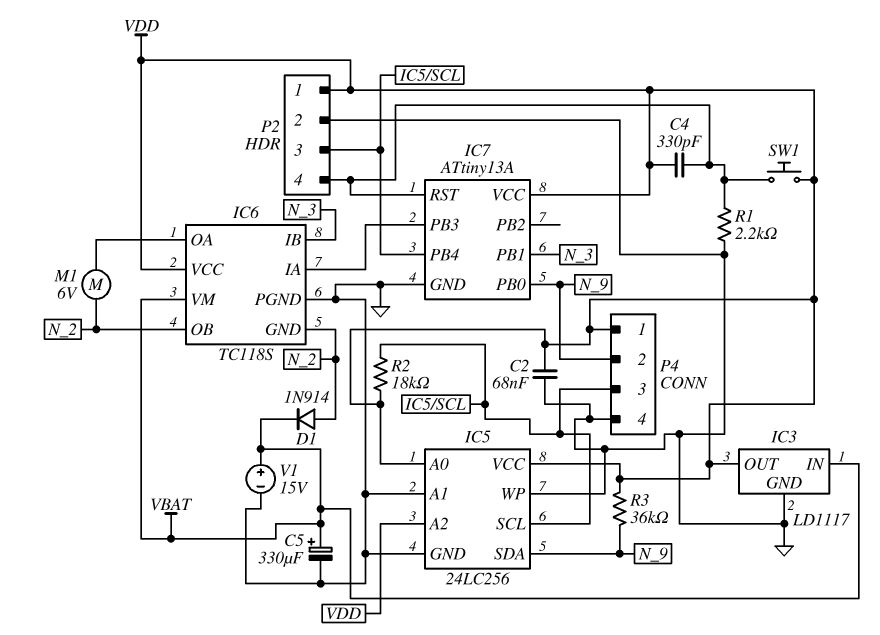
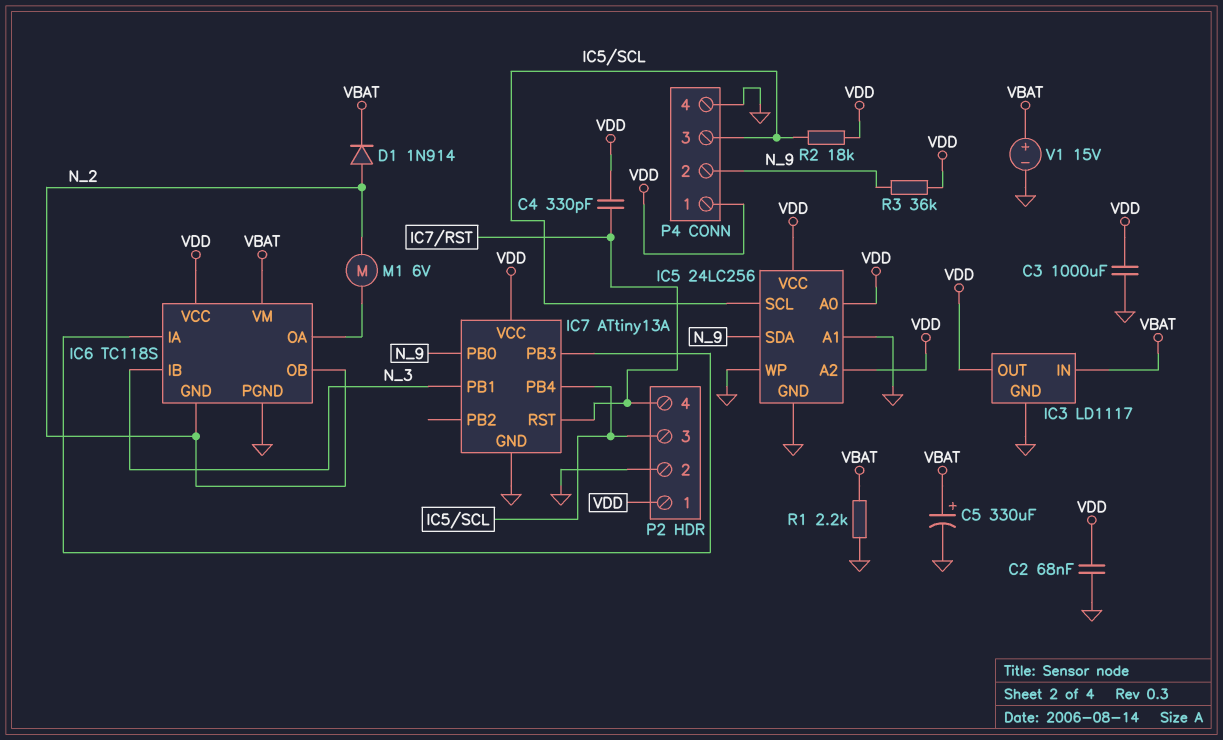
C3: none -> 1000uF (GND, VDD)
R1: 2.2k (GND, IC7/RST) -> 2.2k (GND, VBAT)
SW1: button (IC7/RST, VDD) -> none

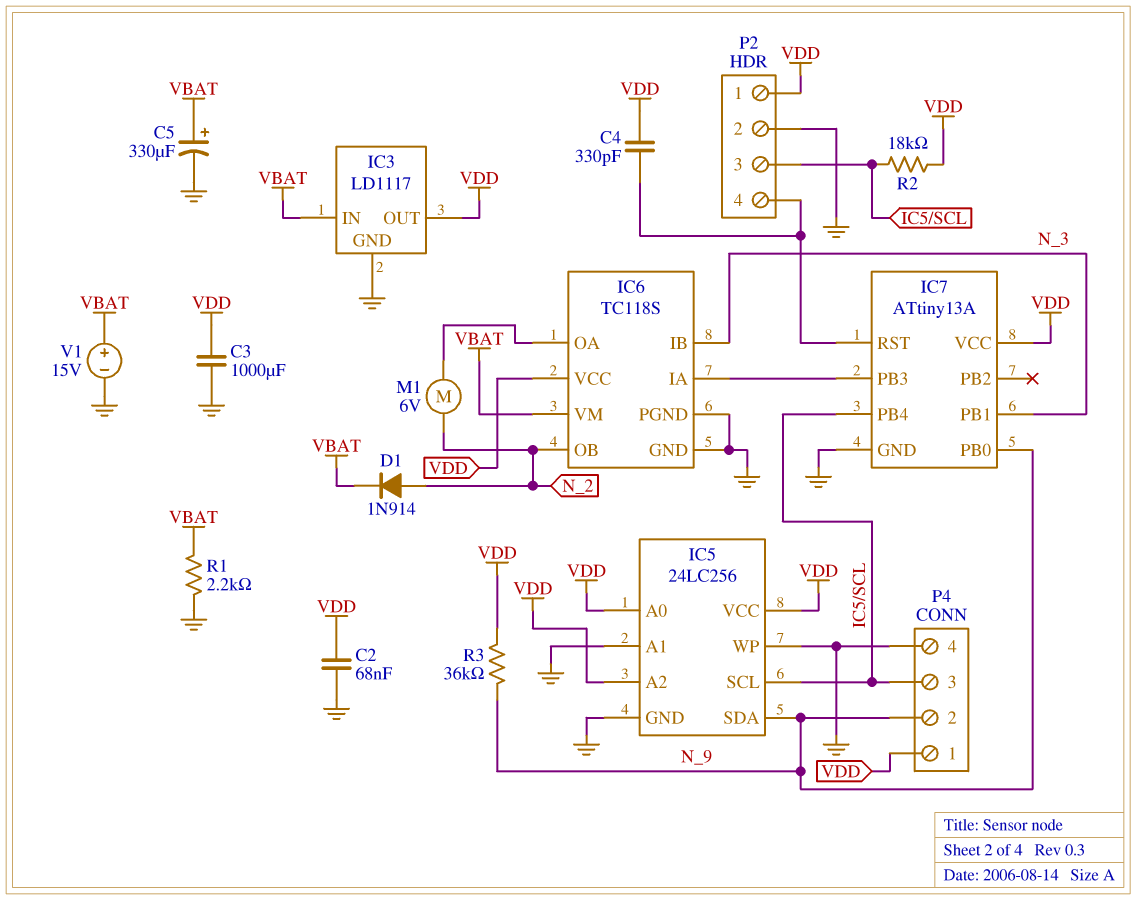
IC6 pin GND: N_2 -> GND

